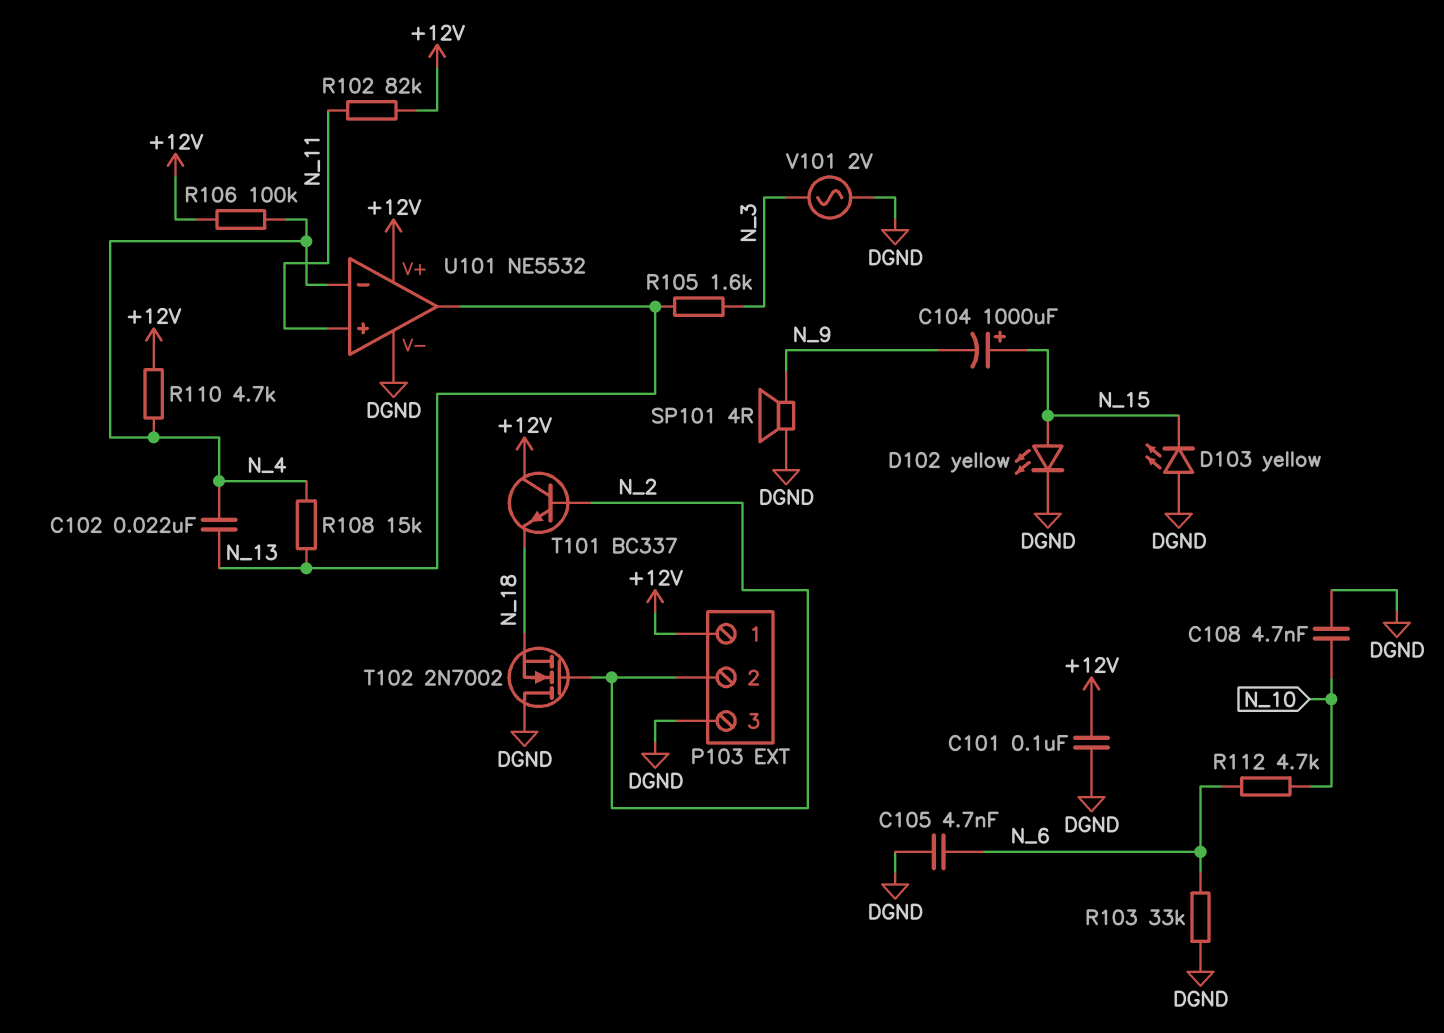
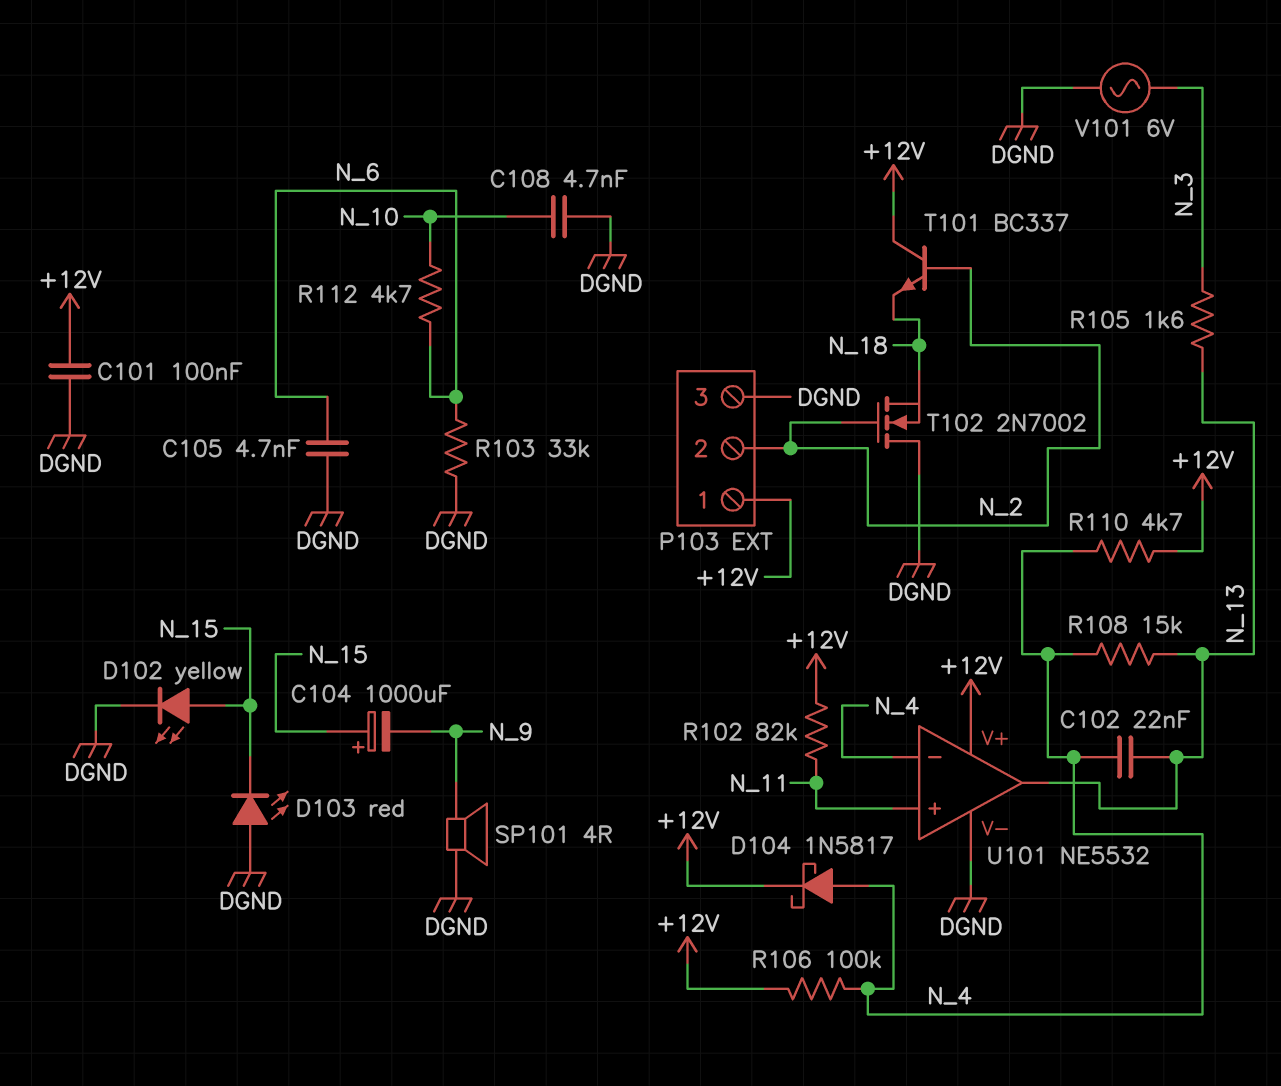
D103: LED yellow (A DGND, K N_15) -> LED red (A DGND, K N_15)
D104: none -> schottky 1N5817 (A N_4, K +12V)
V101: AC 2V (DGND, N_3) -> AC 6V (DGND, N_3)

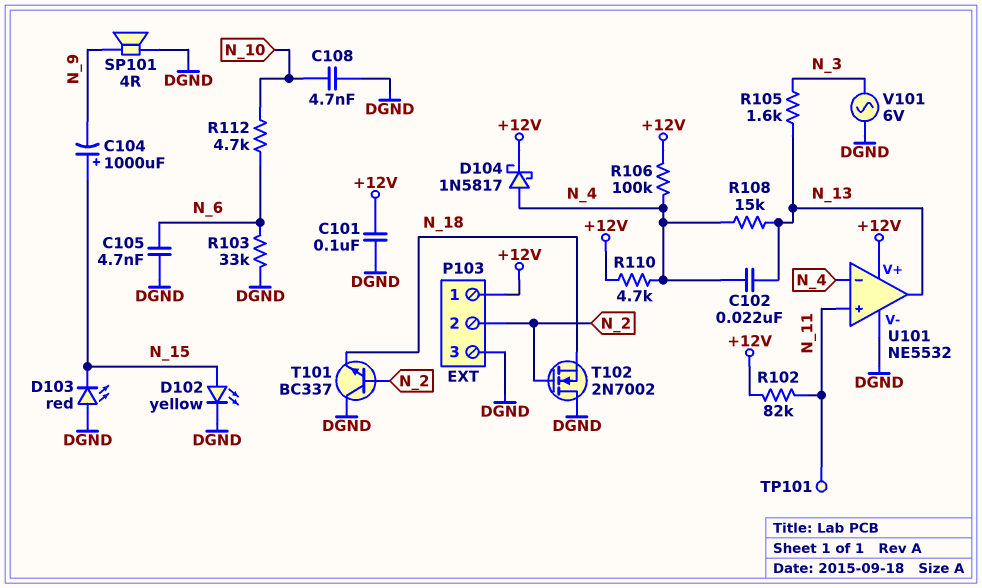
T101: NPN BC337 (B N_2, C +12V, E N_18) -> NPN BC337 (B N_2, C DGND, E N_18)
TP101: none -> test point (N_11)

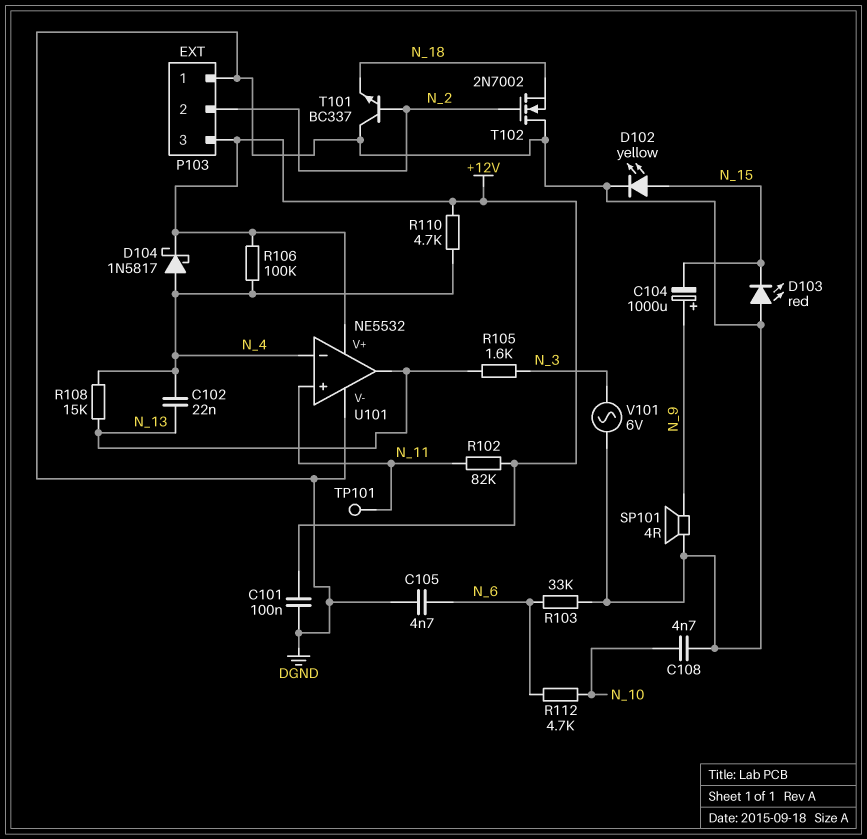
C104: 1000uF (plus N_15, minus N_9) -> 1000uF (plus N_9, minus N_15)
P103 pin 1: +12V -> DGND
P103 pin 3: DGND -> +12V

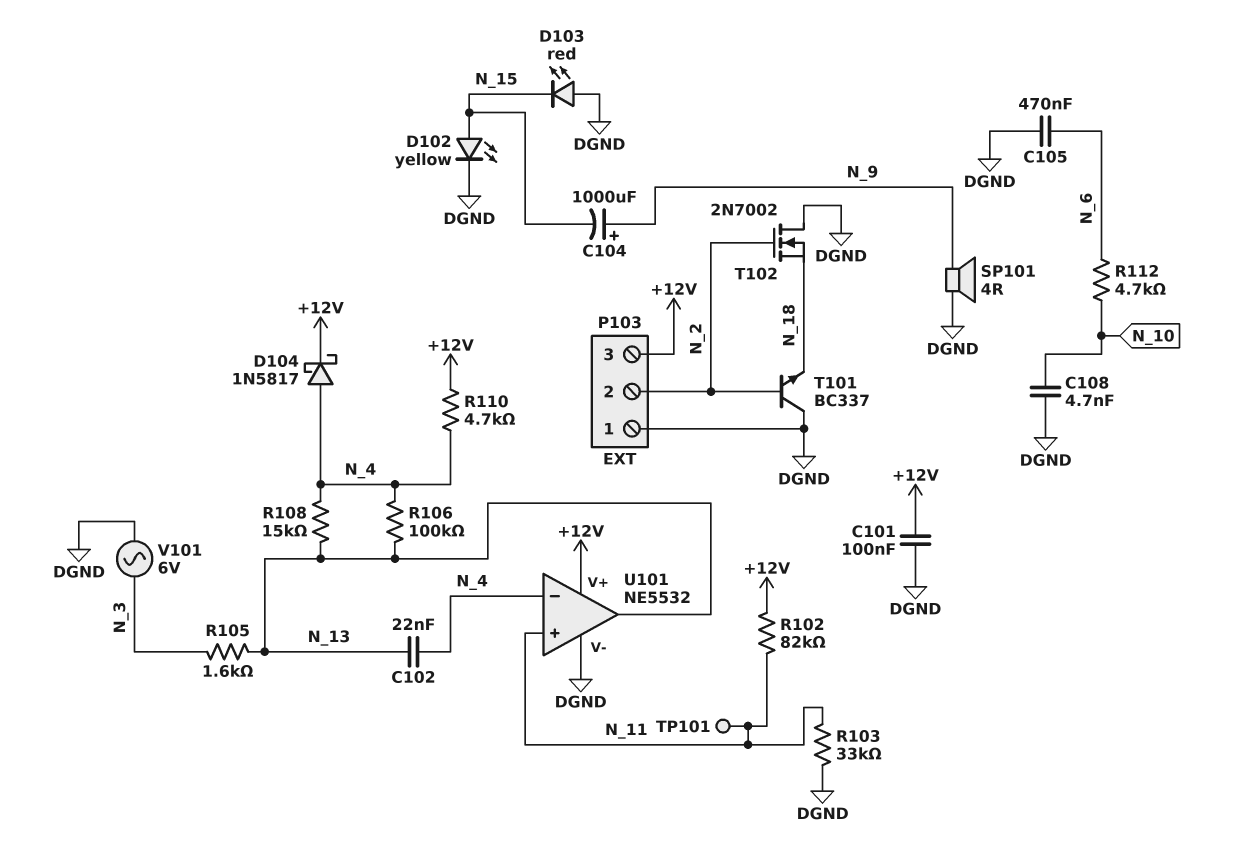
C105: 4.7nF (DGND, N_6) -> 470nF (DGND, N_6)
R103: 33k (DGND, N_6) -> 33k (DGND, N_11)
R106: 100k (+12V, N_4) -> 100k (N_4, N_13)

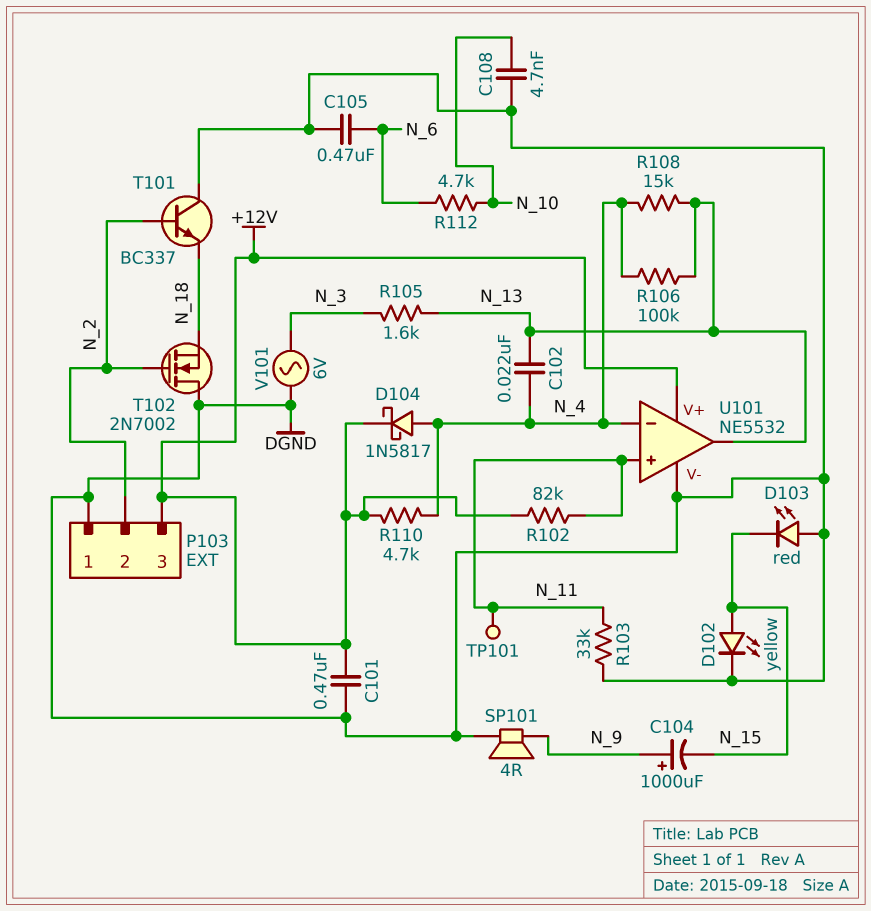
C101: 100nF (+12V, DGND) -> 470nF (+12V, DGND)

